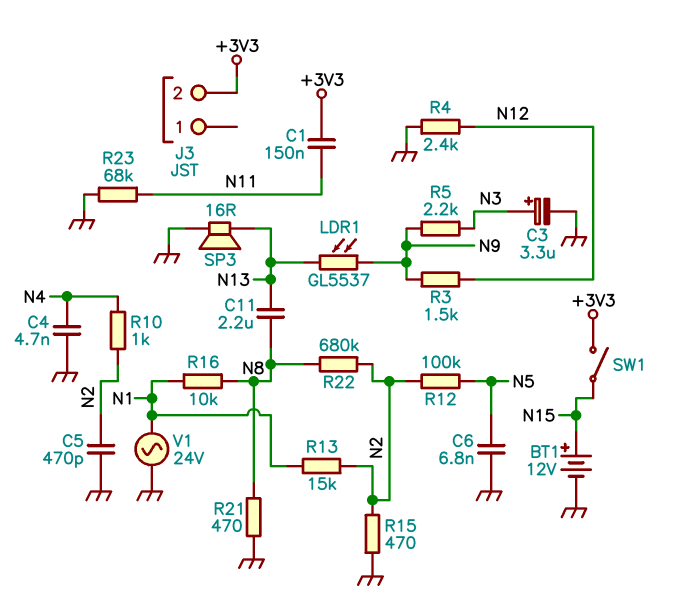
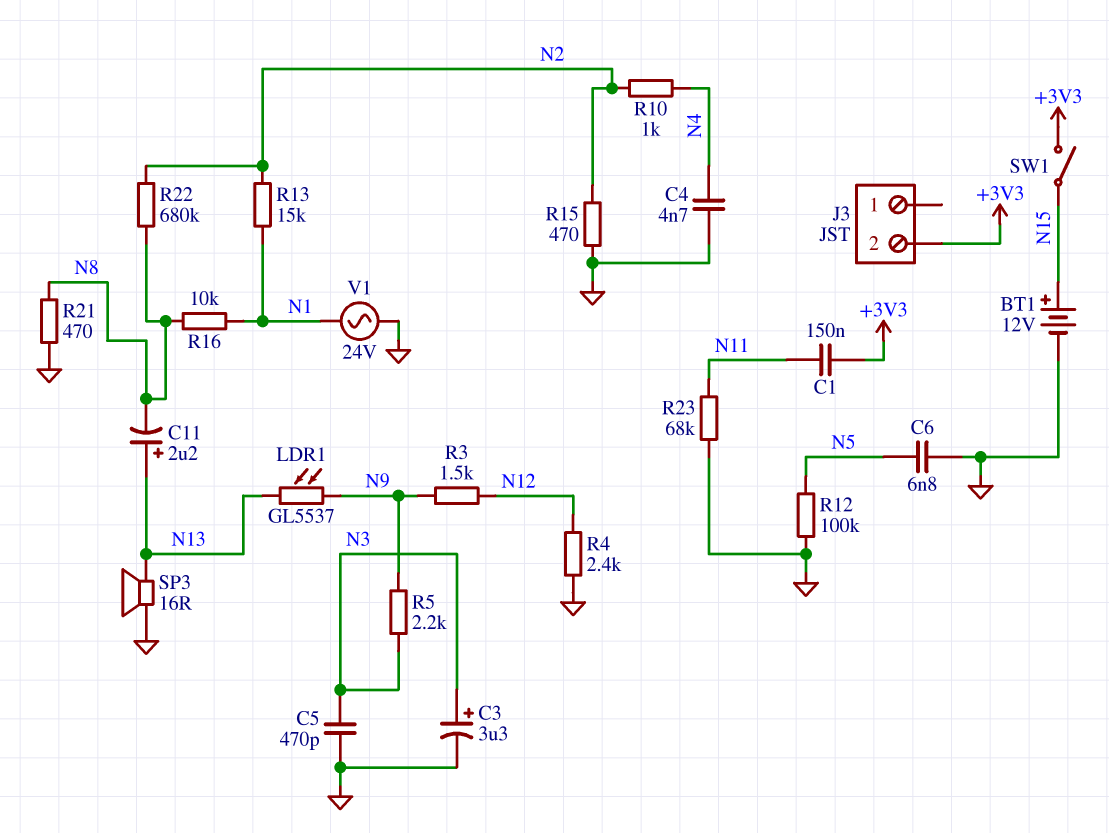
C5: 470pF (GND, N2) -> 470pF (GND, N3)
C11: 2.2uF (N8, N13) -> 2.2uF (plus N13, minus N8)
R12: 100k (N2, N5) -> 100k (GND, N5)

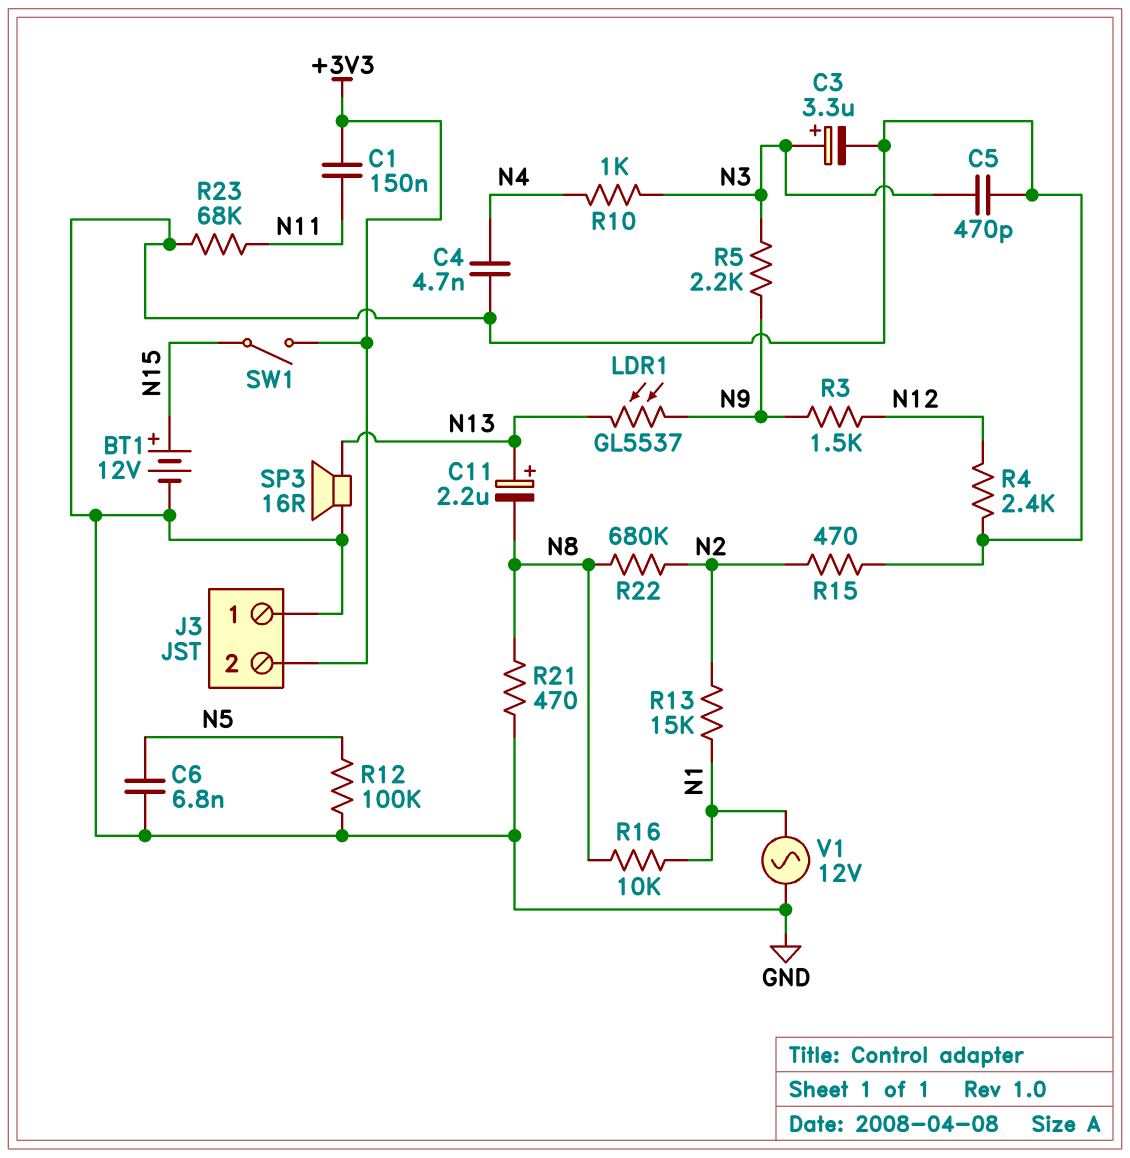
J3 pin 1: none -> GND
R10: 1k (N2, N4) -> 1k (N3, N4)
V1: AC 24V (GND, N1) -> AC 12V (GND, N1)

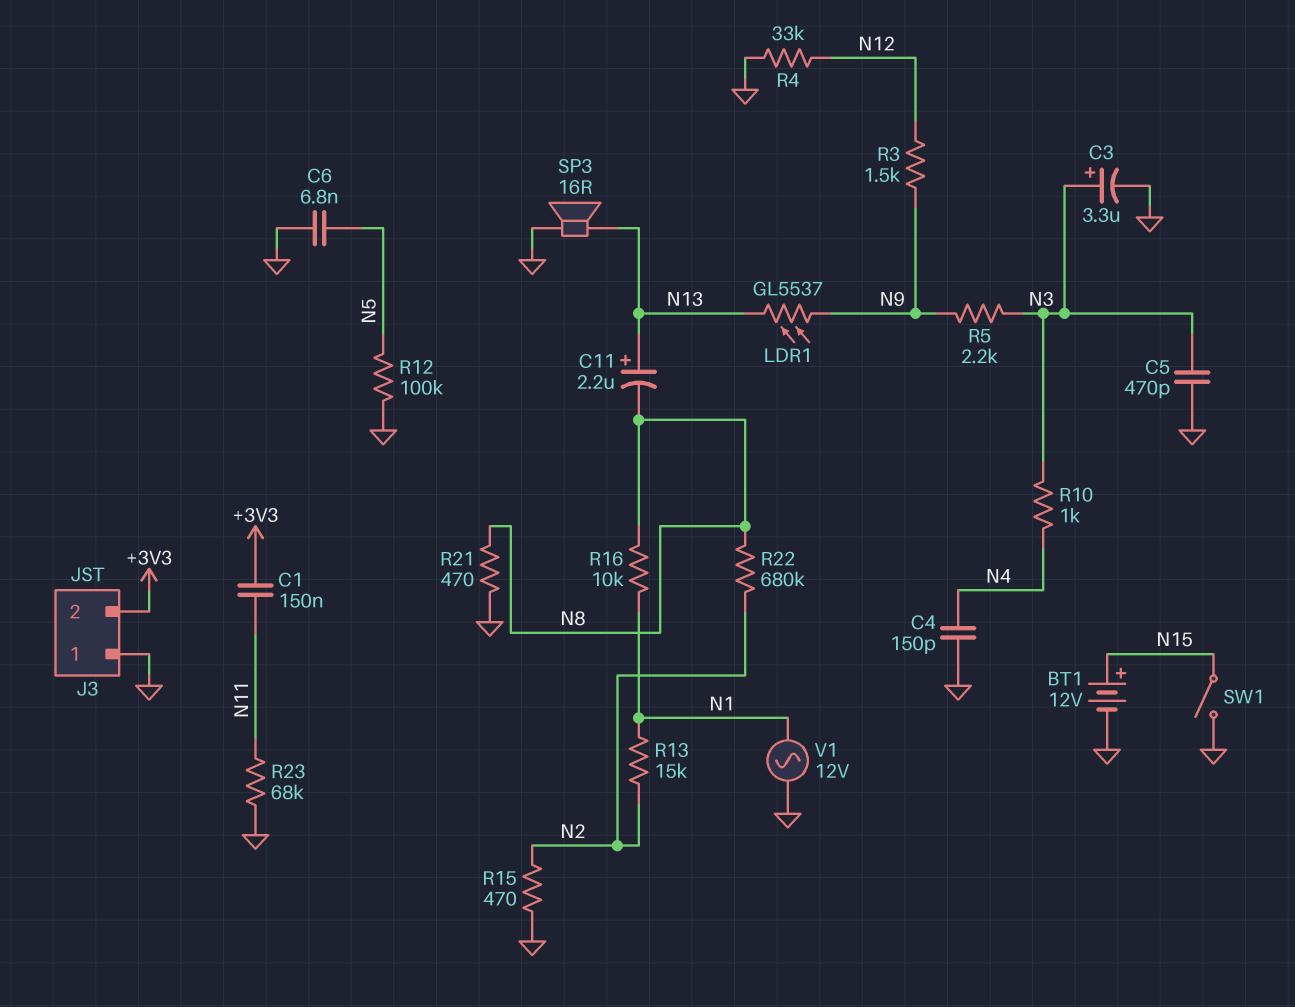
C4: 4.7nF (GND, N4) -> 150pF (GND, N4)
R4: 2.4k (GND, N12) -> 33k (GND, N12)
SW1: switch (+3V3, N15) -> switch (GND, N15)

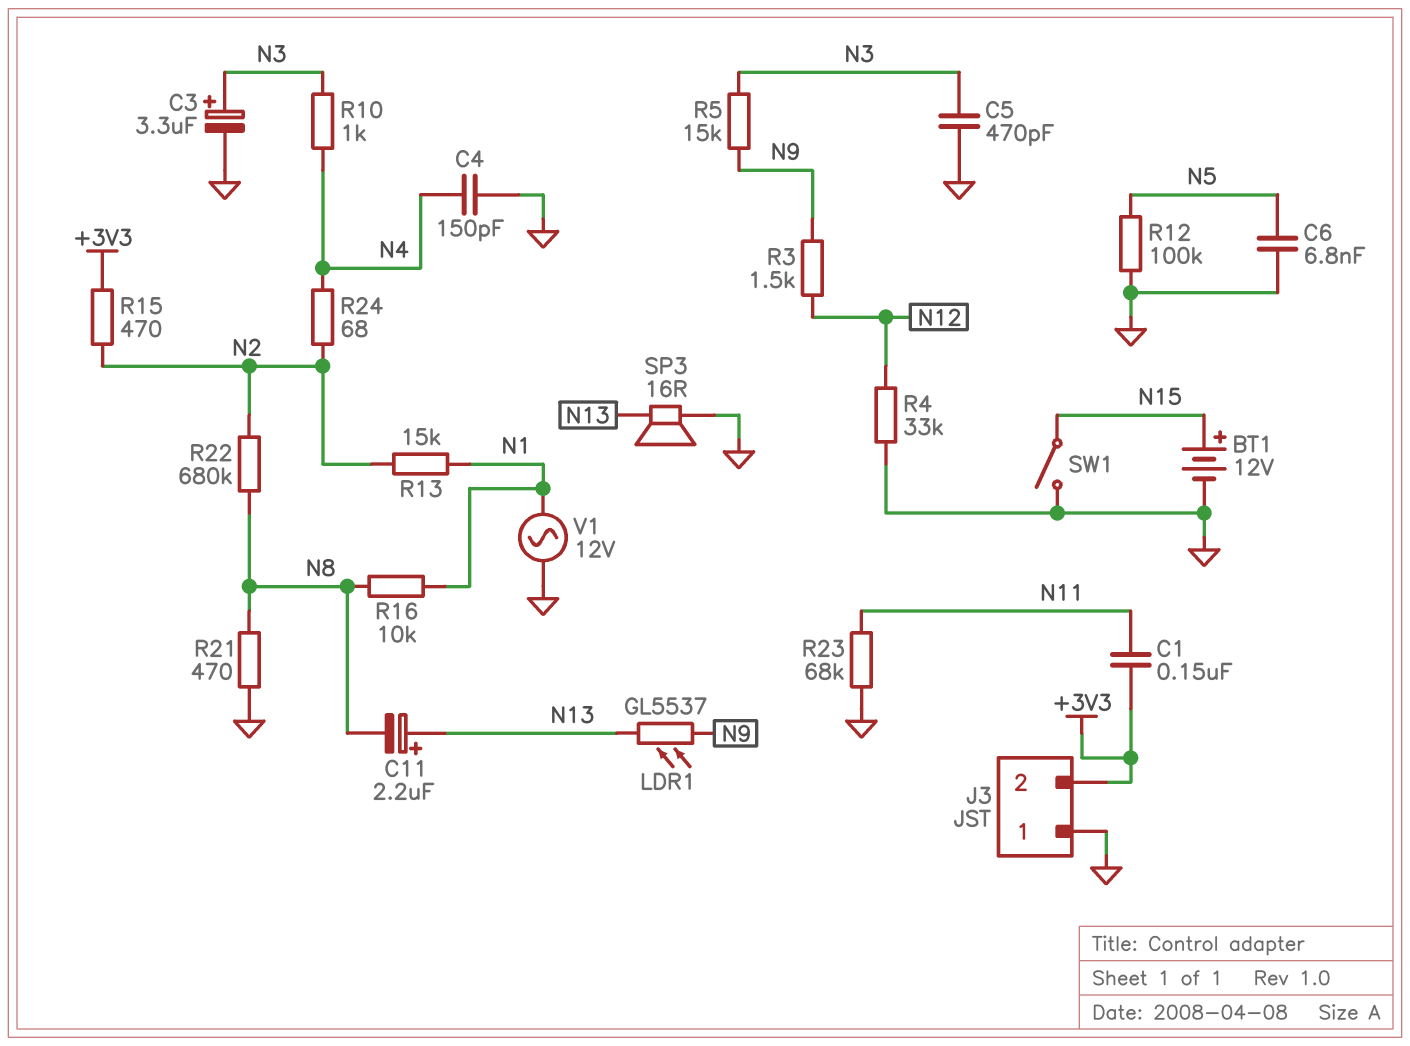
R5: 2.2k (N3, N9) -> 15k (N3, N9)
R15: 470 (GND, N2) -> 470 (+3V3, N2)
R24: none -> 68 (N2, N4)

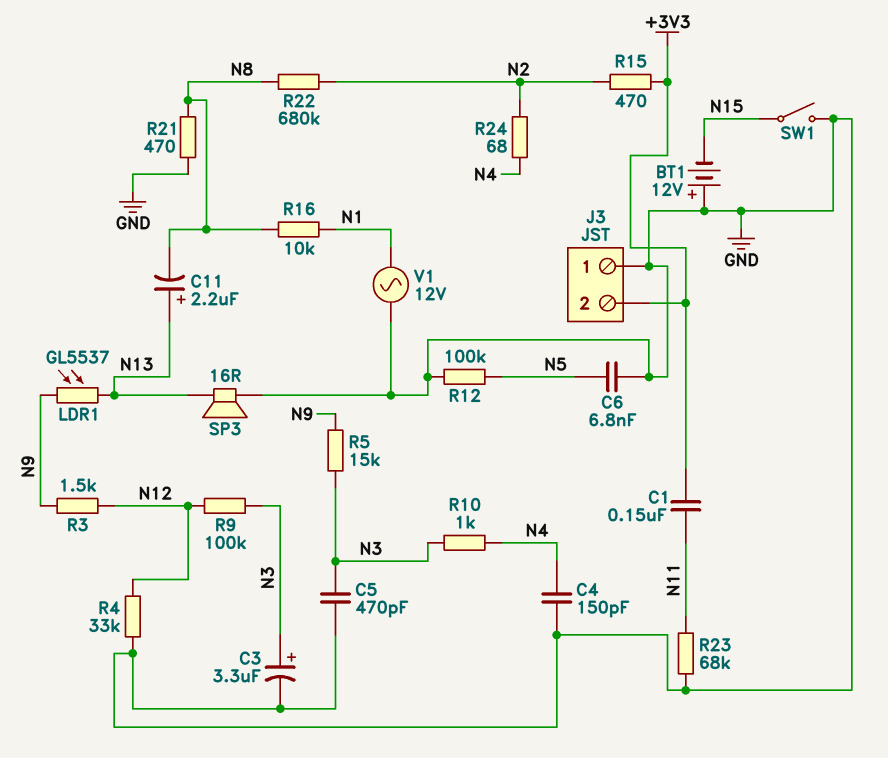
BT1: 12V (plus N15, minus GND) -> 12V (plus GND, minus N15)
R9: none -> 100k (N3, N12)
R13: 15k (N1, N2) -> none

